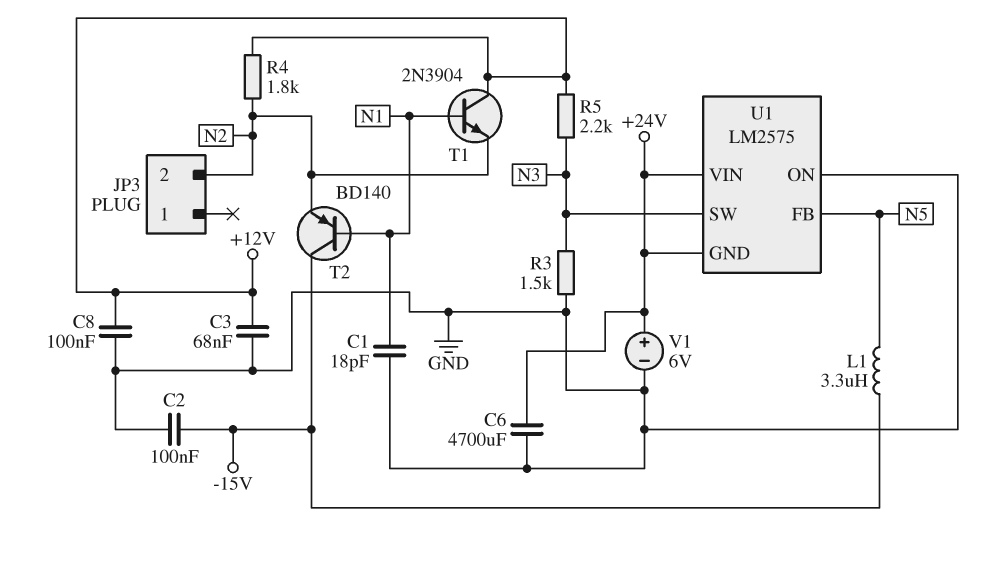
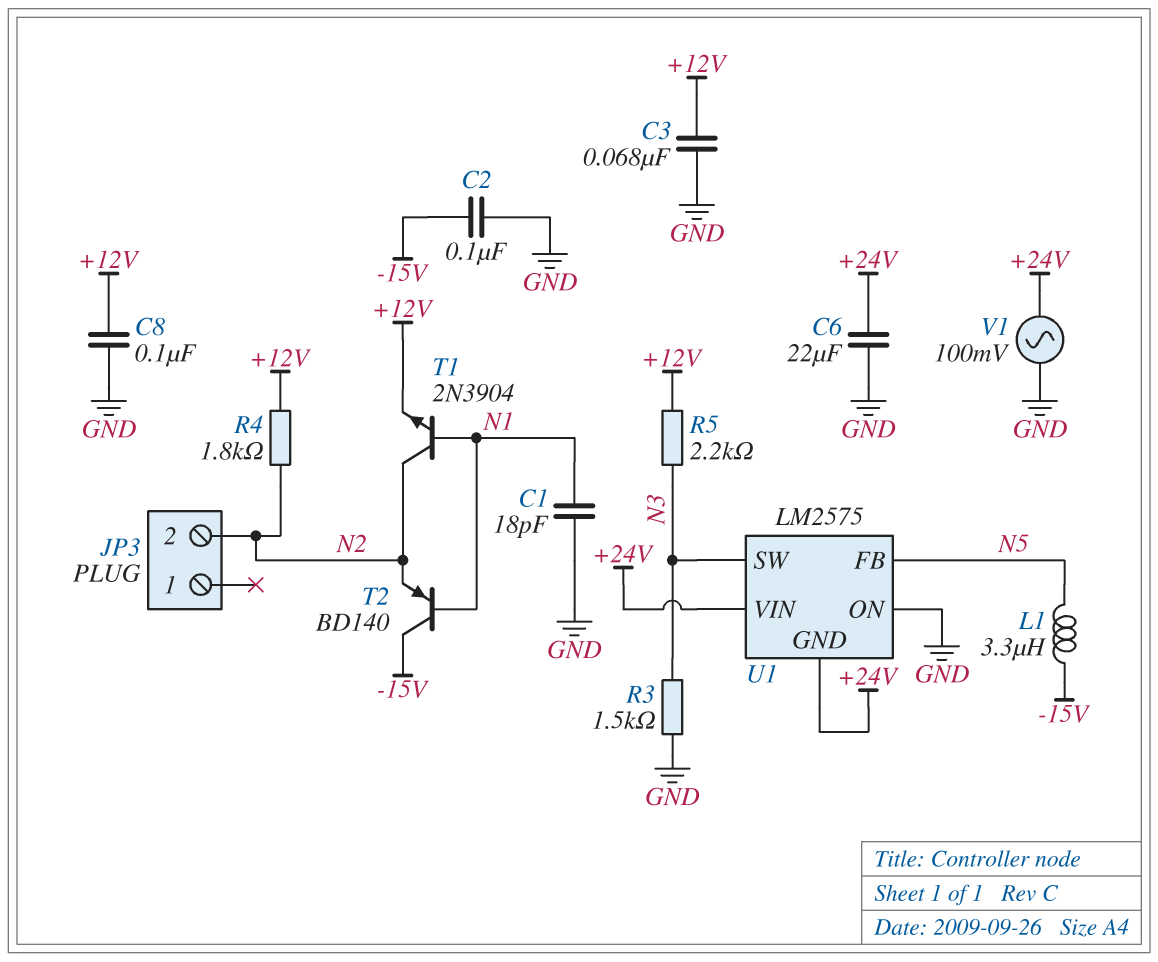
C6: 4700uF (+24V, GND) -> 22uF (+24V, GND)
T1: NPN 2N3904 (B N1, C +12V, E N2) -> NPN 2N3904 (B N1, C N2, E +12V)
V1: 6V (plus +24V, minus GND) -> AC 100mV (+24V, GND)

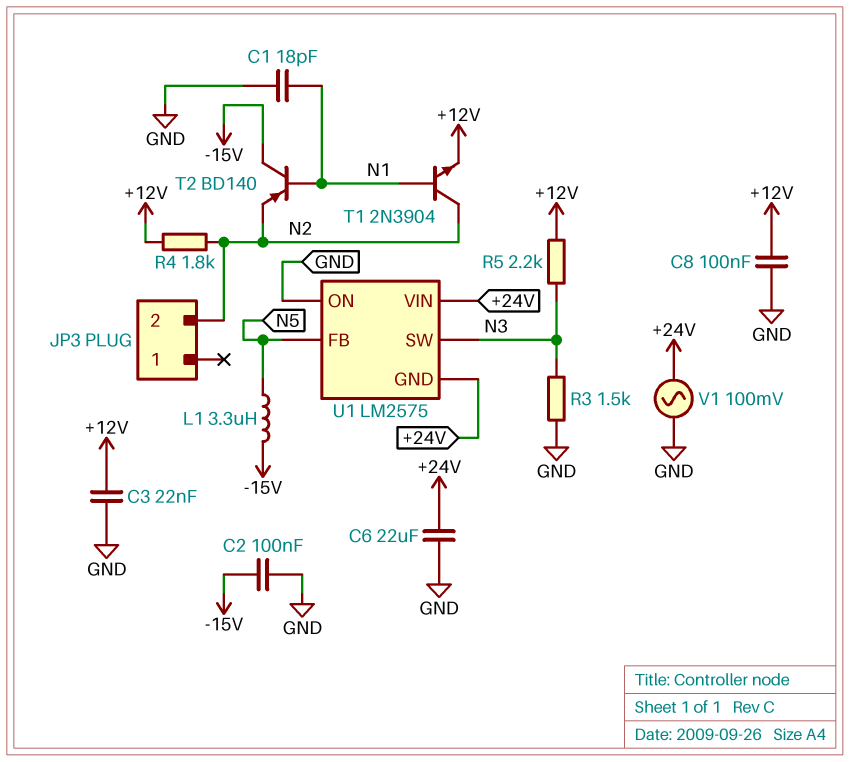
C3: 68nF (+12V, GND) -> 22nF (+12V, GND)

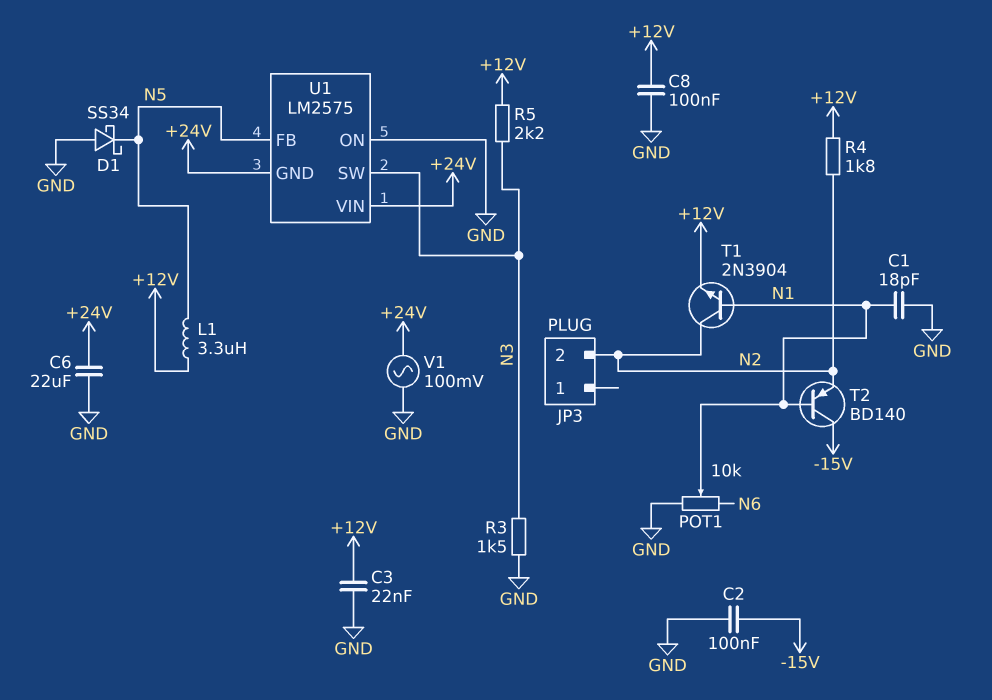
D1: none -> schottky SS34 (A GND, K N5)
L1: 3.3uH (-15V, N5) -> 3.3uH (+12V, N5)
POT1: none -> 10k (GND, N6, wiper N1)

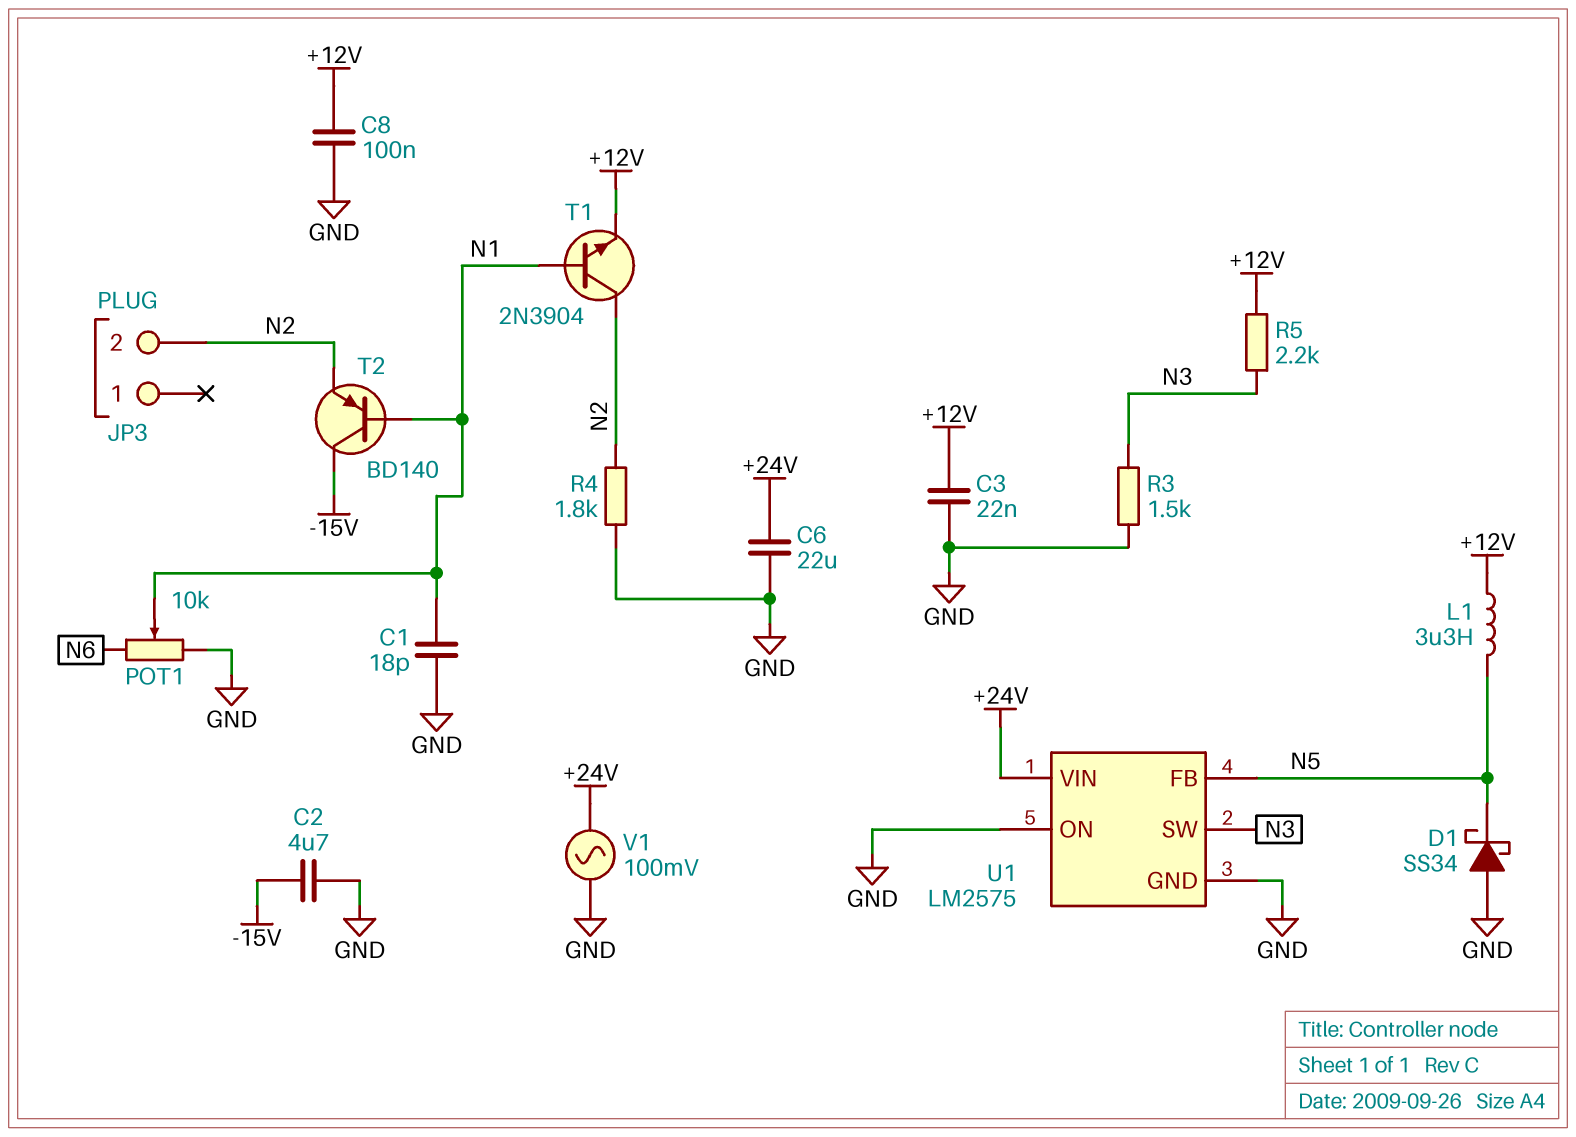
C2: 100nF (-15V, GND) -> 4.7uF (-15V, GND)
R4: 1.8k (+12V, N2) -> 1.8k (GND, N2)
U1 pin GND: +24V -> GND

